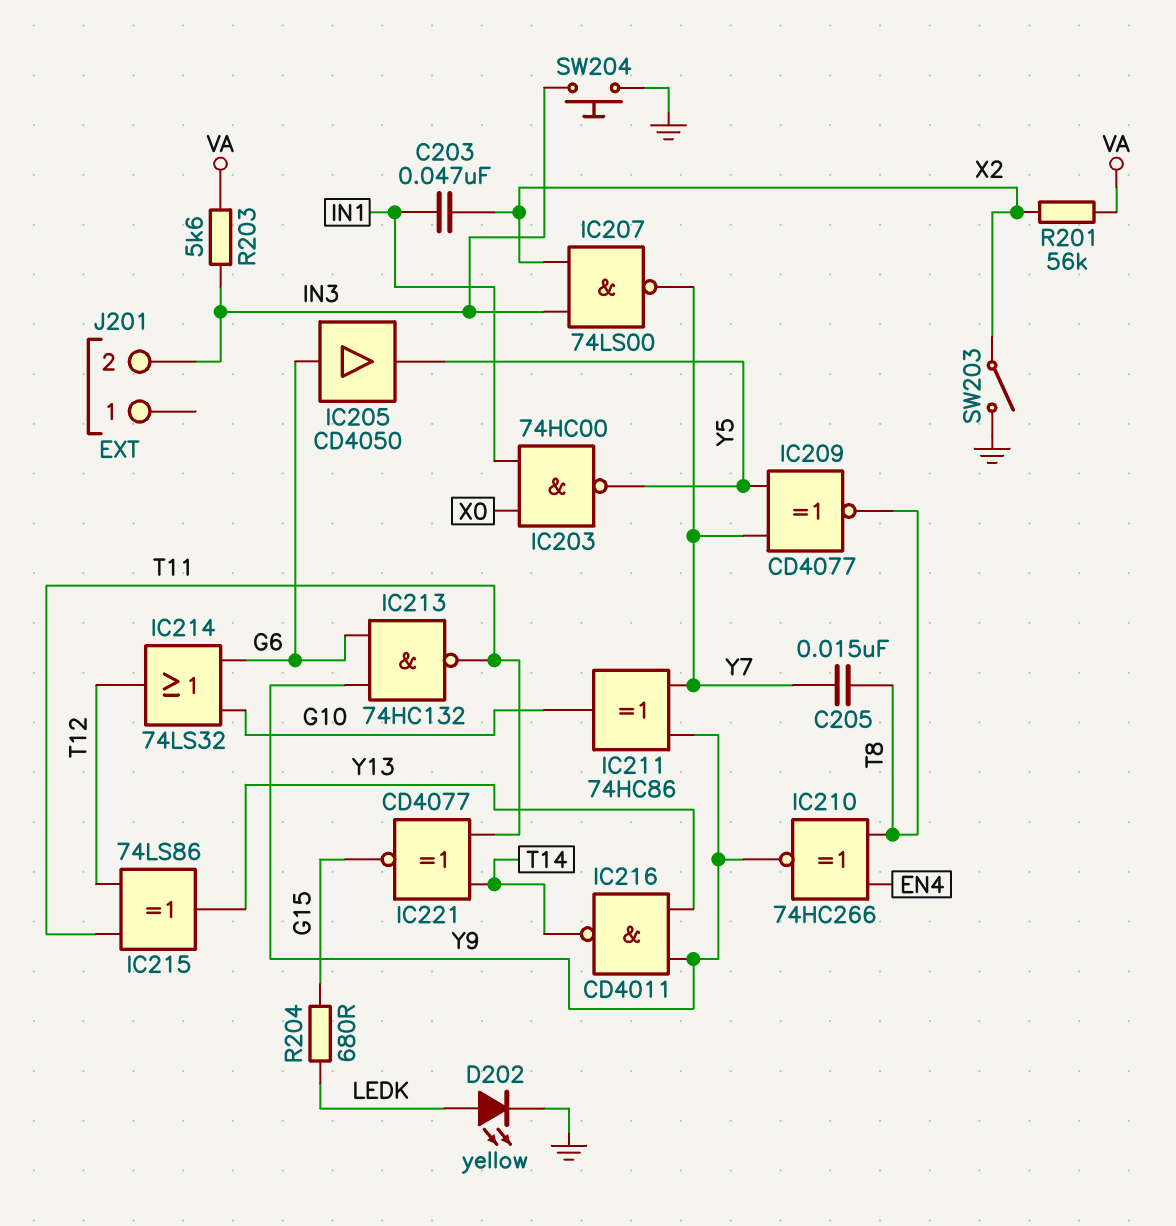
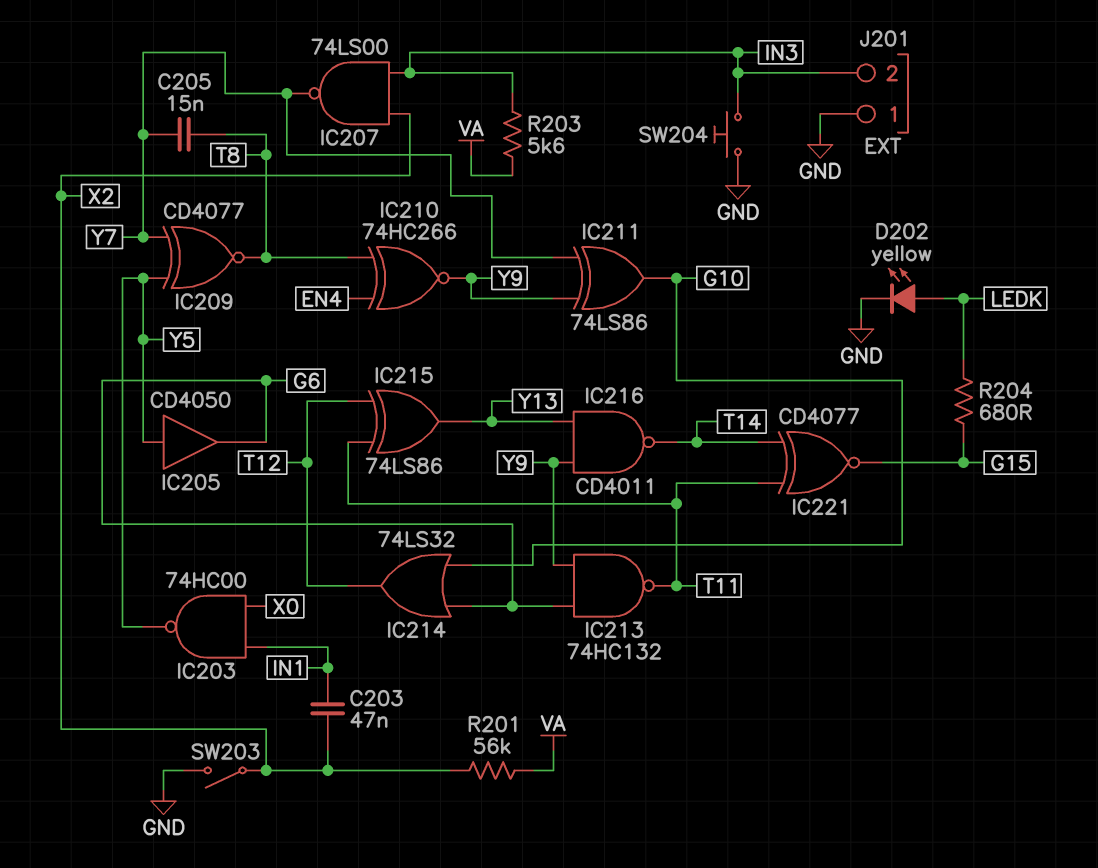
IC205: buffer CD4050 (in G6, out Y5) -> buffer CD4050 (in Y5, out G6)
IC211: XOR 74HC86 (in Y7, in Y9, out G10) -> XOR 74LS86 (in Y7, in Y9, out G10)
J201 pin 1: none -> GND

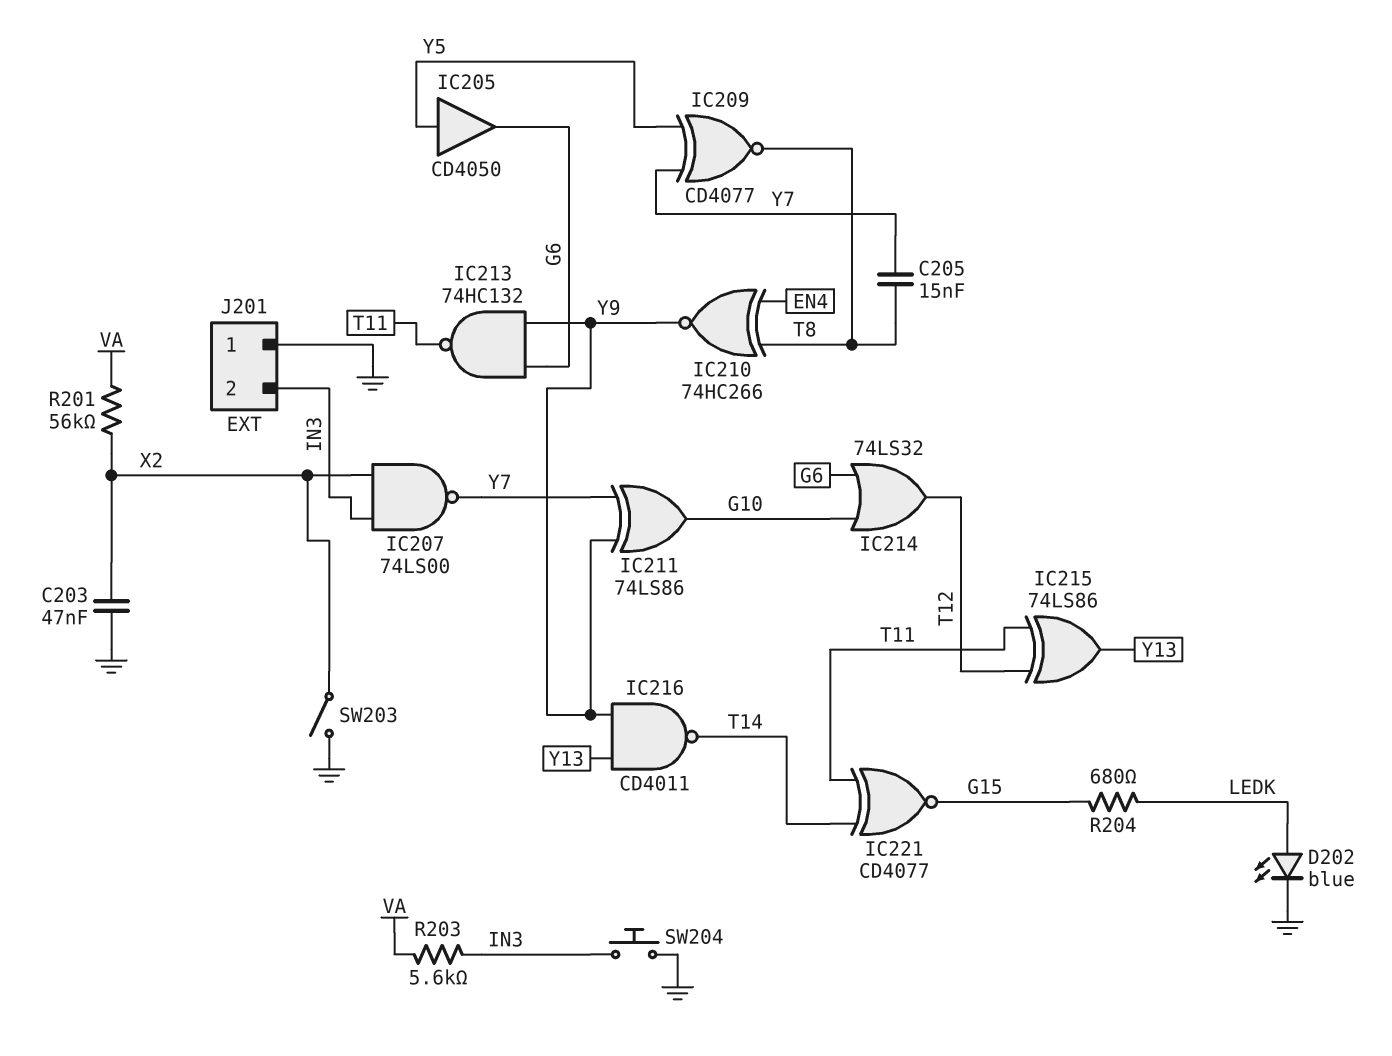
C203: 47nF (IN1, X2) -> 47nF (GND, X2)
D202: LED yellow (A LEDK, K GND) -> LED blue (A LEDK, K GND)
IC203: NAND 74HC00 (in IN1, in X0, out Y5) -> none

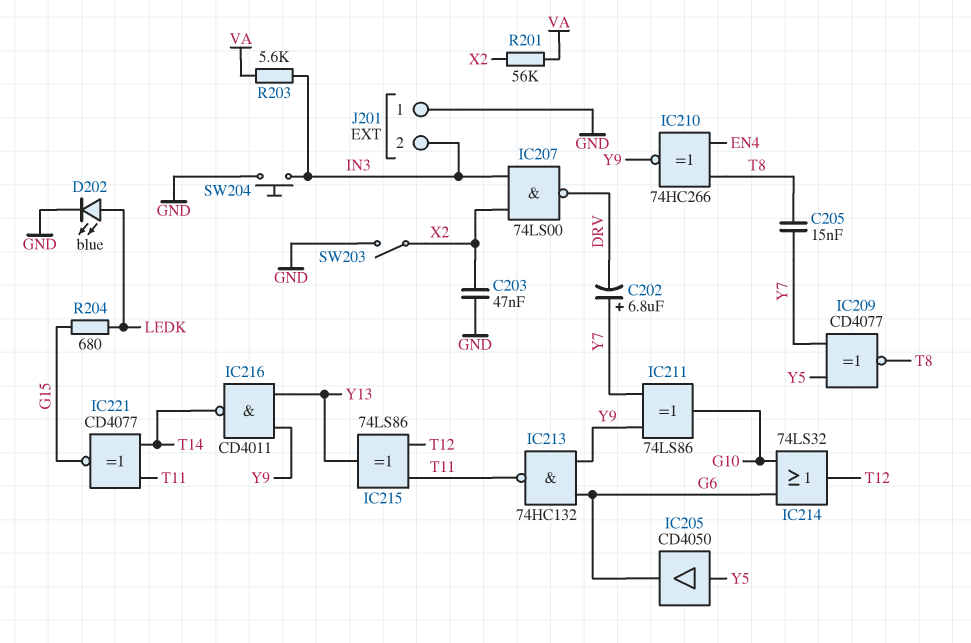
C202: none -> 6.8uF (plus Y7, minus DRV)
IC207: NAND 74LS00 (in IN3, in X2, out Y7) -> NAND 74LS00 (in IN3, in X2, out DRV)

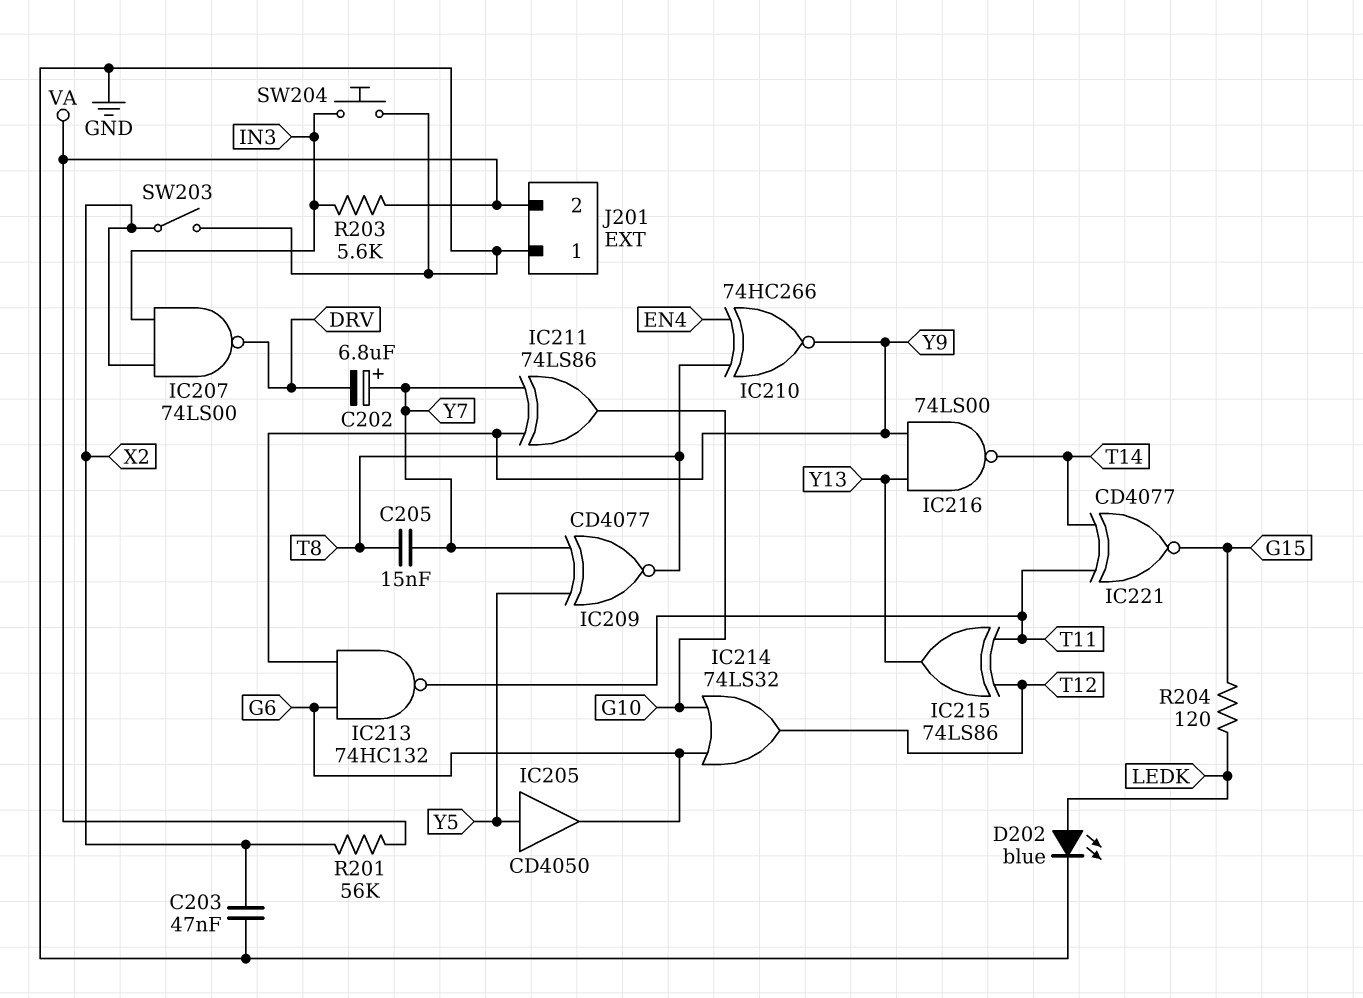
IC216: NAND CD4011 (in Y9, in Y13, out T14) -> NAND 74LS00 (in Y9, in Y13, out T14)
J201 pin 2: IN3 -> VA
R204: 680 (G15, LEDK) -> 120 (G15, LEDK)

